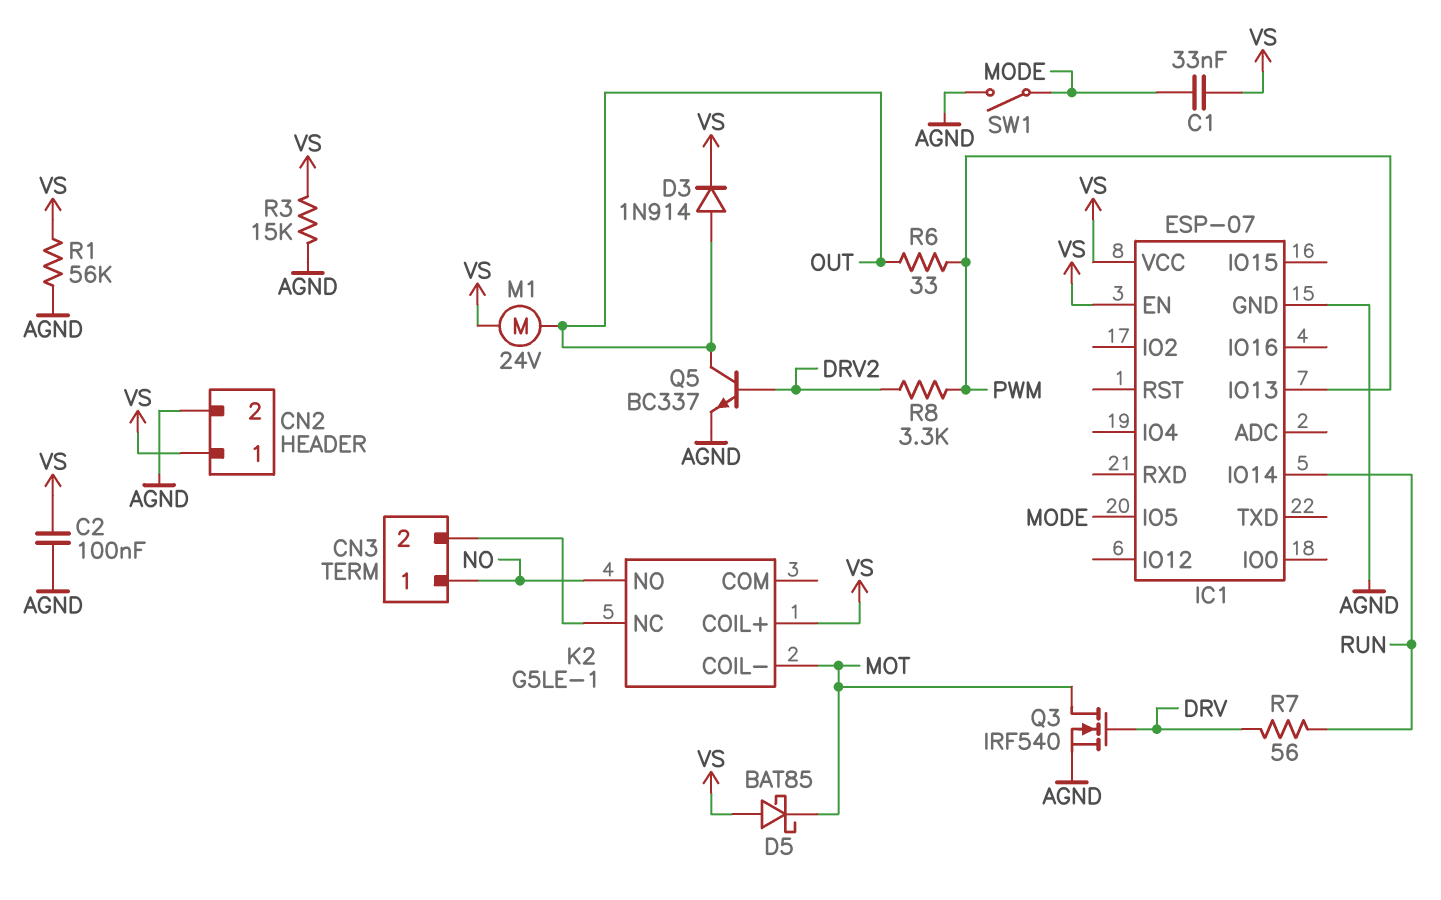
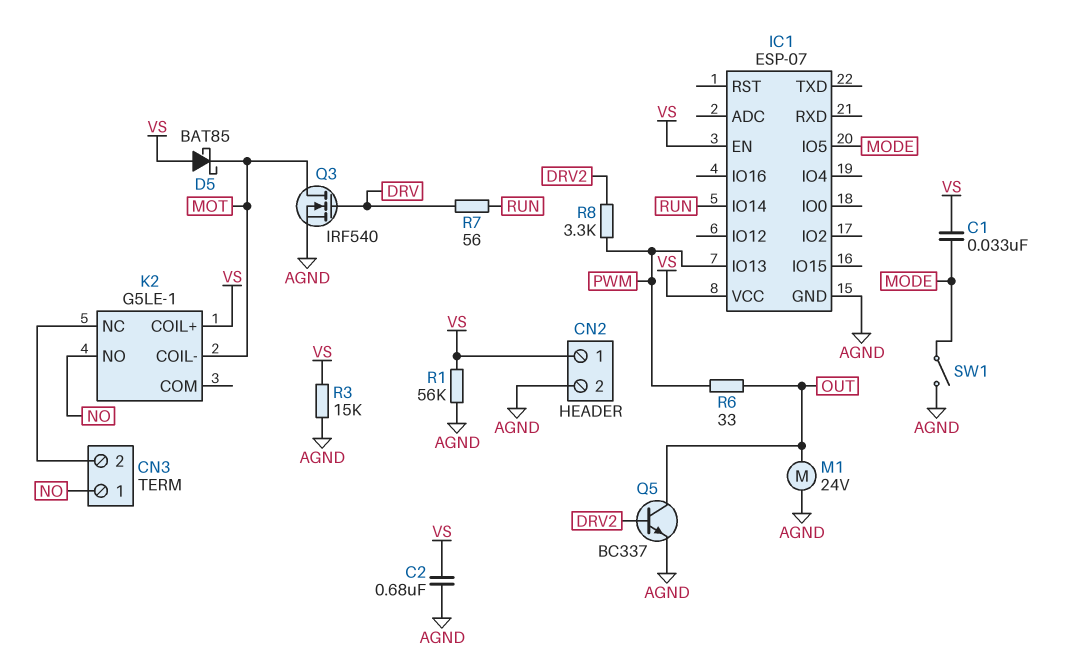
C2: 100nF (AGND, VS) -> 680nF (AGND, VS)
D3: diode 1N914 (A OUT, K VS) -> none
M1: motor 24V (OUT, VS) -> motor 24V (AGND, OUT)

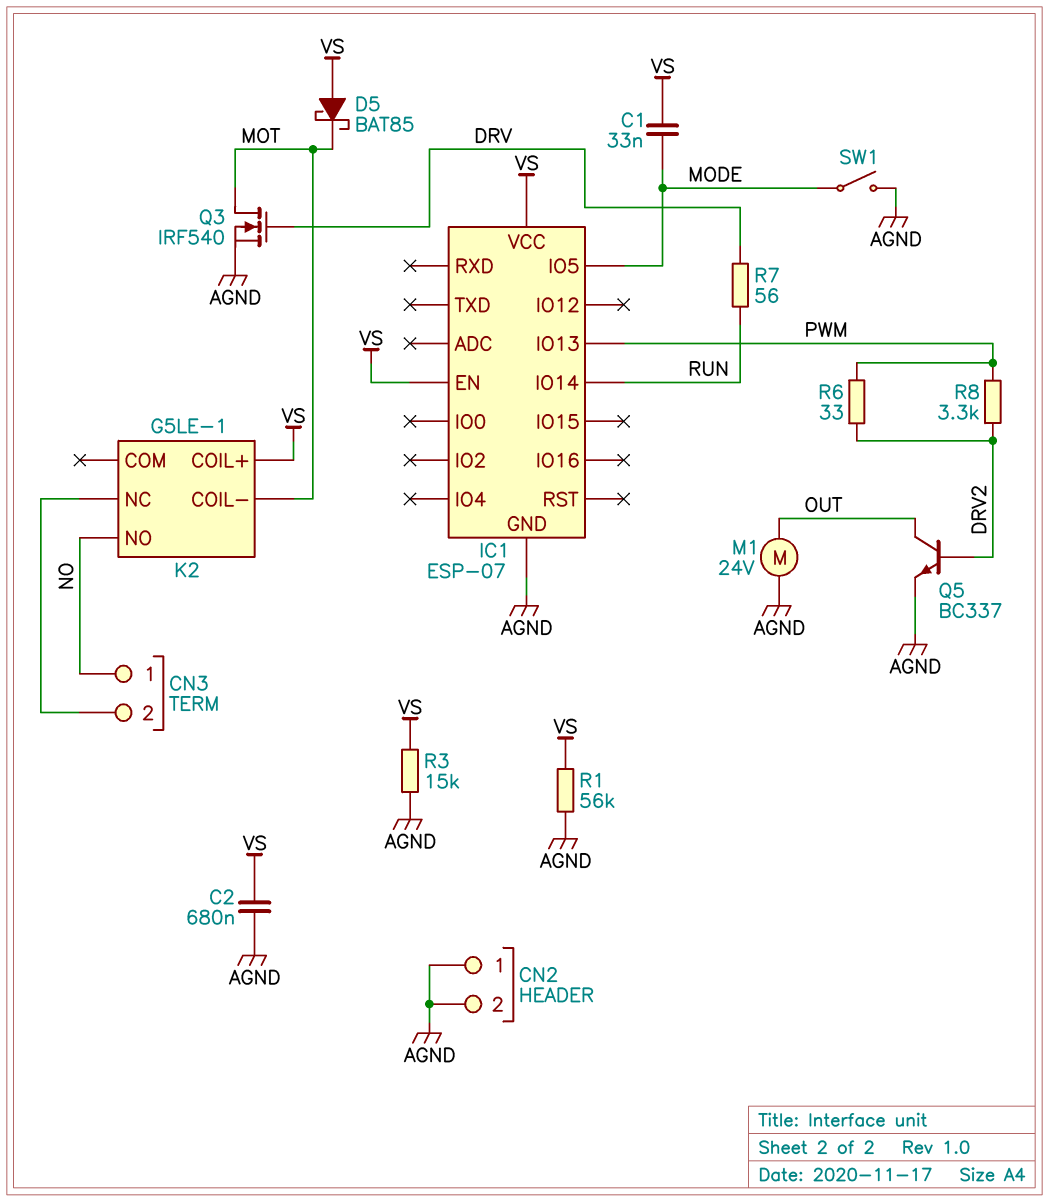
CN2 pin 1: VS -> AGND
R6: 33 (OUT, PWM) -> 33 (DRV2, PWM)

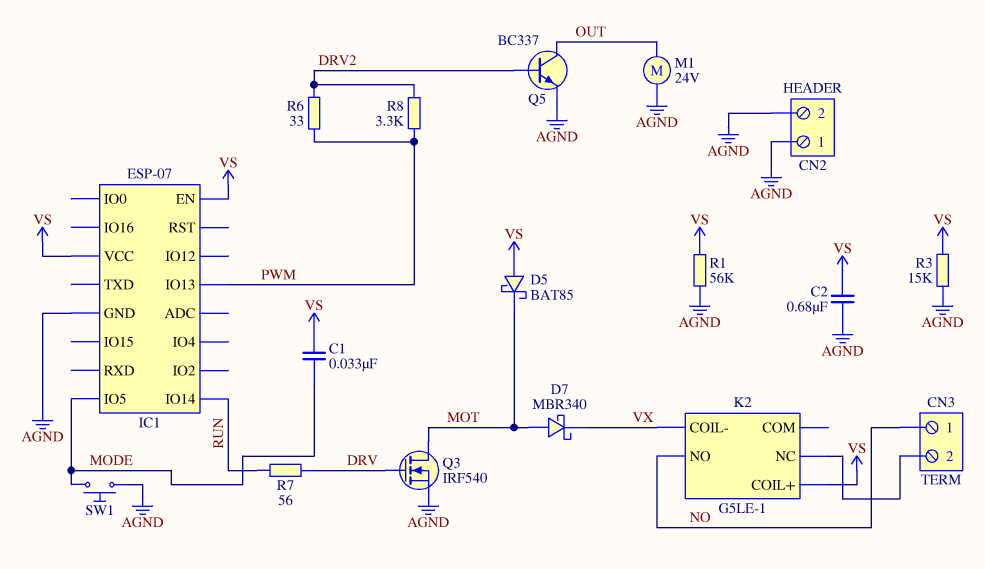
D7: none -> schottky MBR340 (A MOT, K VX)
K2 pin COIL-: MOT -> VX
SW1: switch (AGND, MODE) -> button (AGND, MODE)

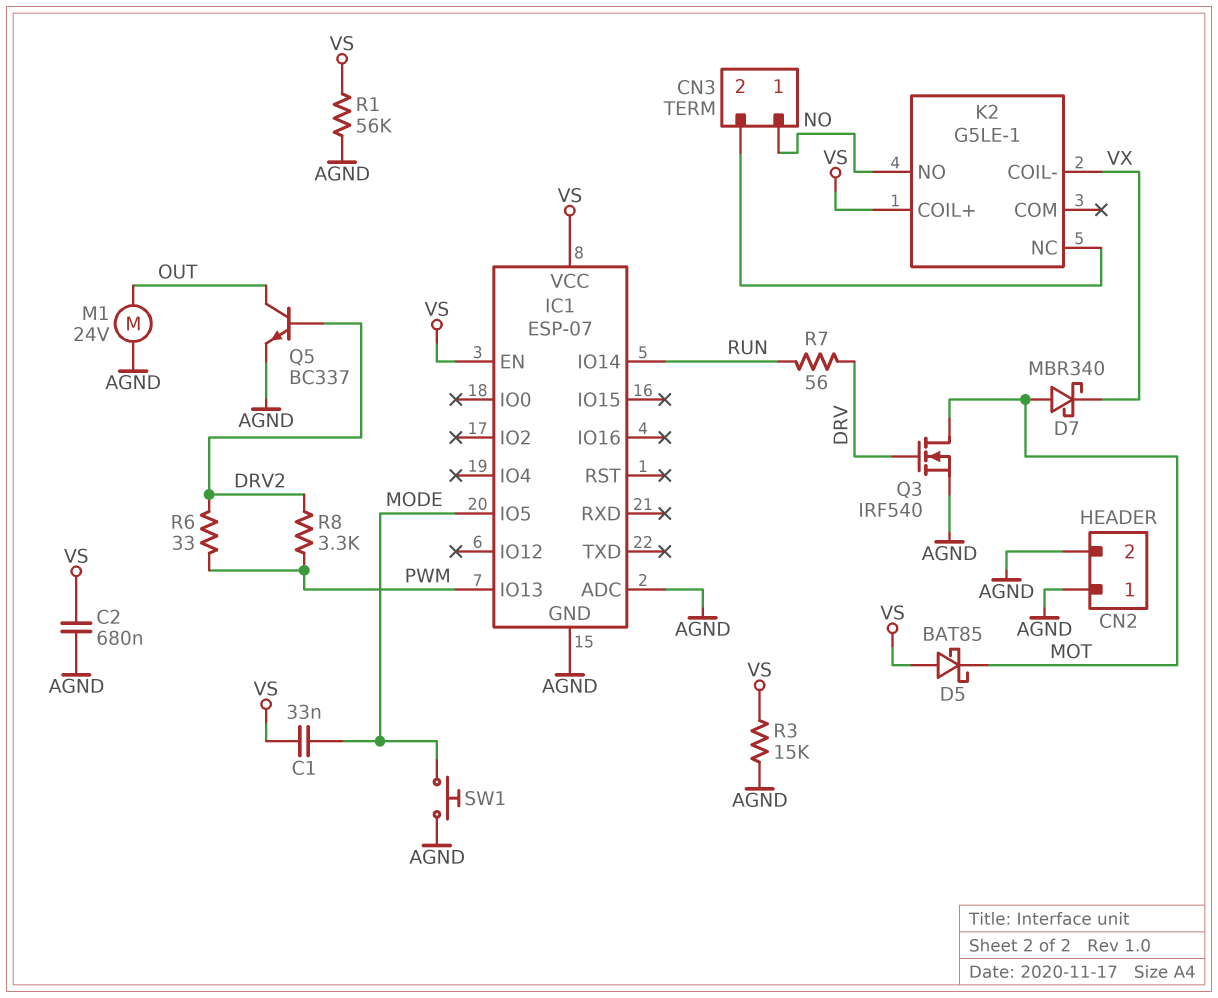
IC1 pin ADC: none -> AGND

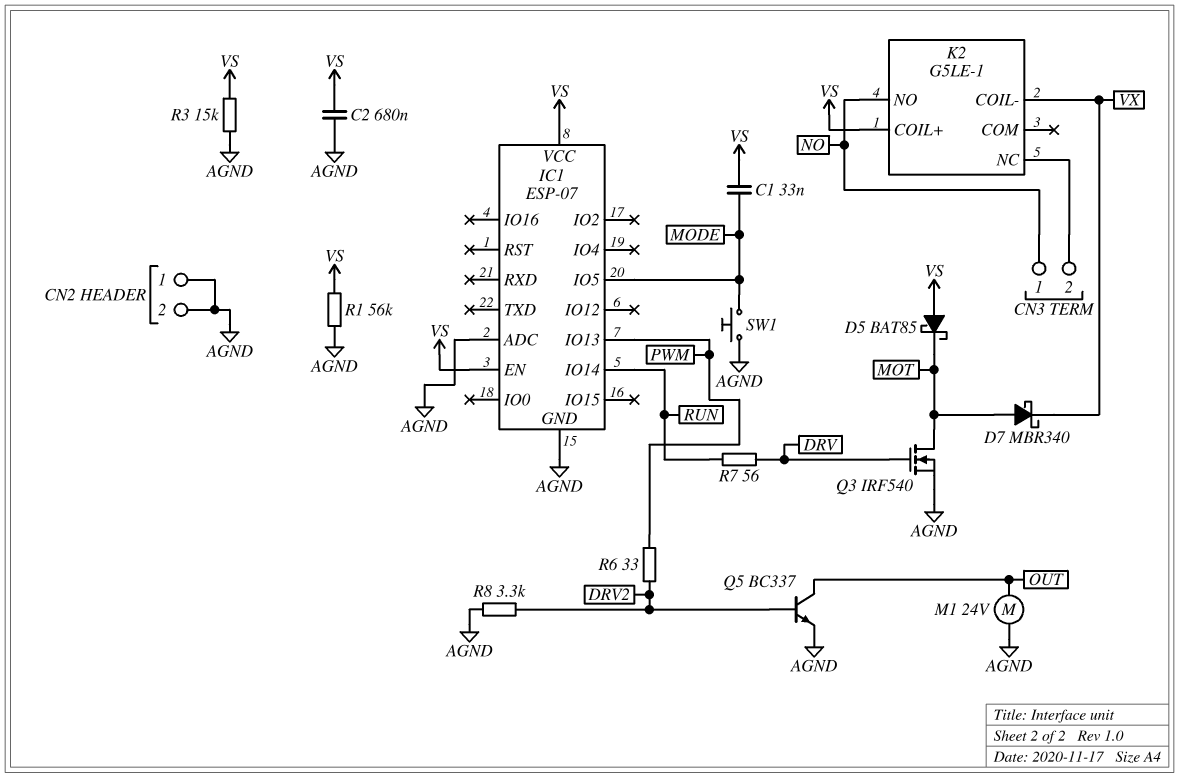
R8: 3.3k (DRV2, PWM) -> 3.3k (AGND, DRV2)

